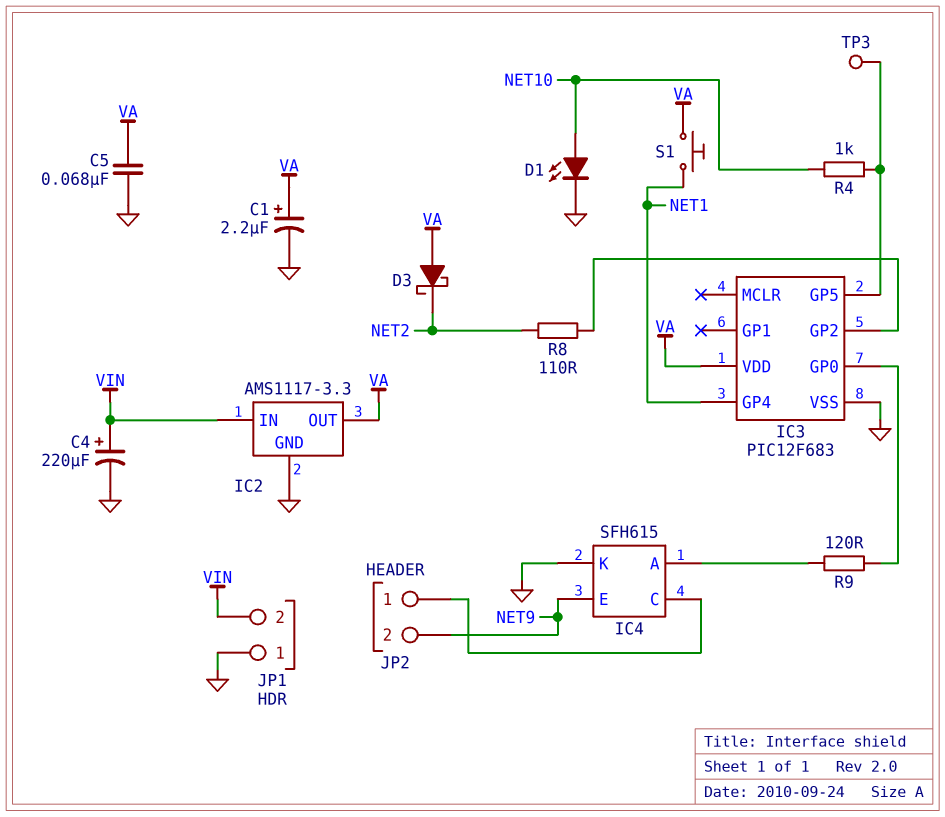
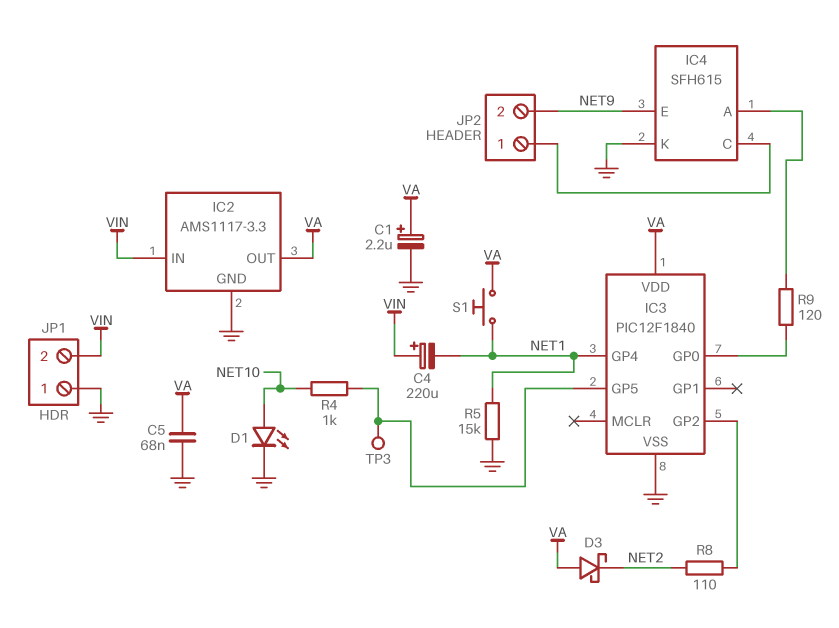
C4: 220uF (plus VIN, minus GND) -> 220uF (plus VIN, minus NET1)
IC3: PIC12F683 -> PIC12F1840
R5: none -> 15k (GND, NET1)

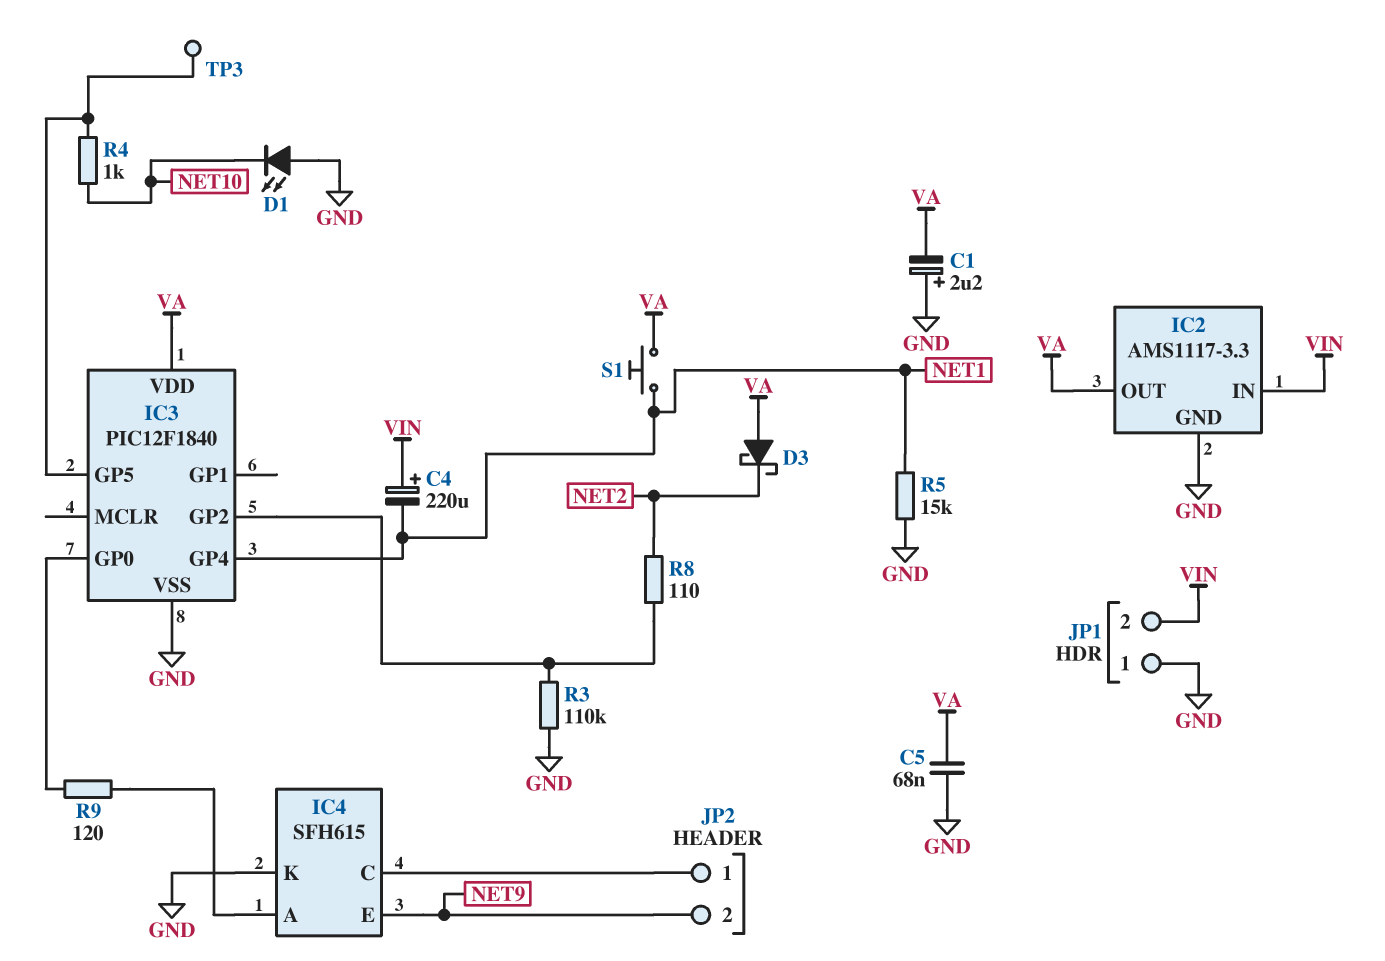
C1: 2.2uF (plus VA, minus GND) -> 2.2uF (plus GND, minus VA)
D1: LED (A NET10, K GND) -> LED (A GND, K NET10)
R3: none -> 110k (GND, IC3/GP2)

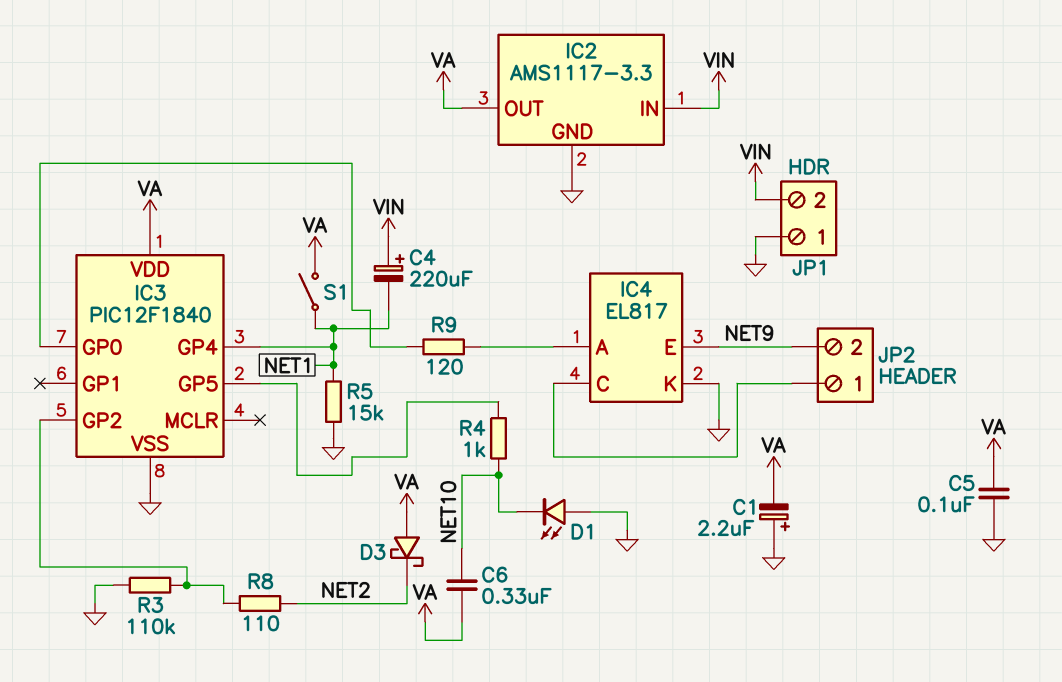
C5: 68nF (GND, VA) -> 100nF (GND, VA)
C6: none -> 330nF (NET10, VA)
IC4: SFH615 -> EL817
S1: button (NET1, VA) -> switch (NET1, VA)
TP3: test point (IC3/GP5) -> none

